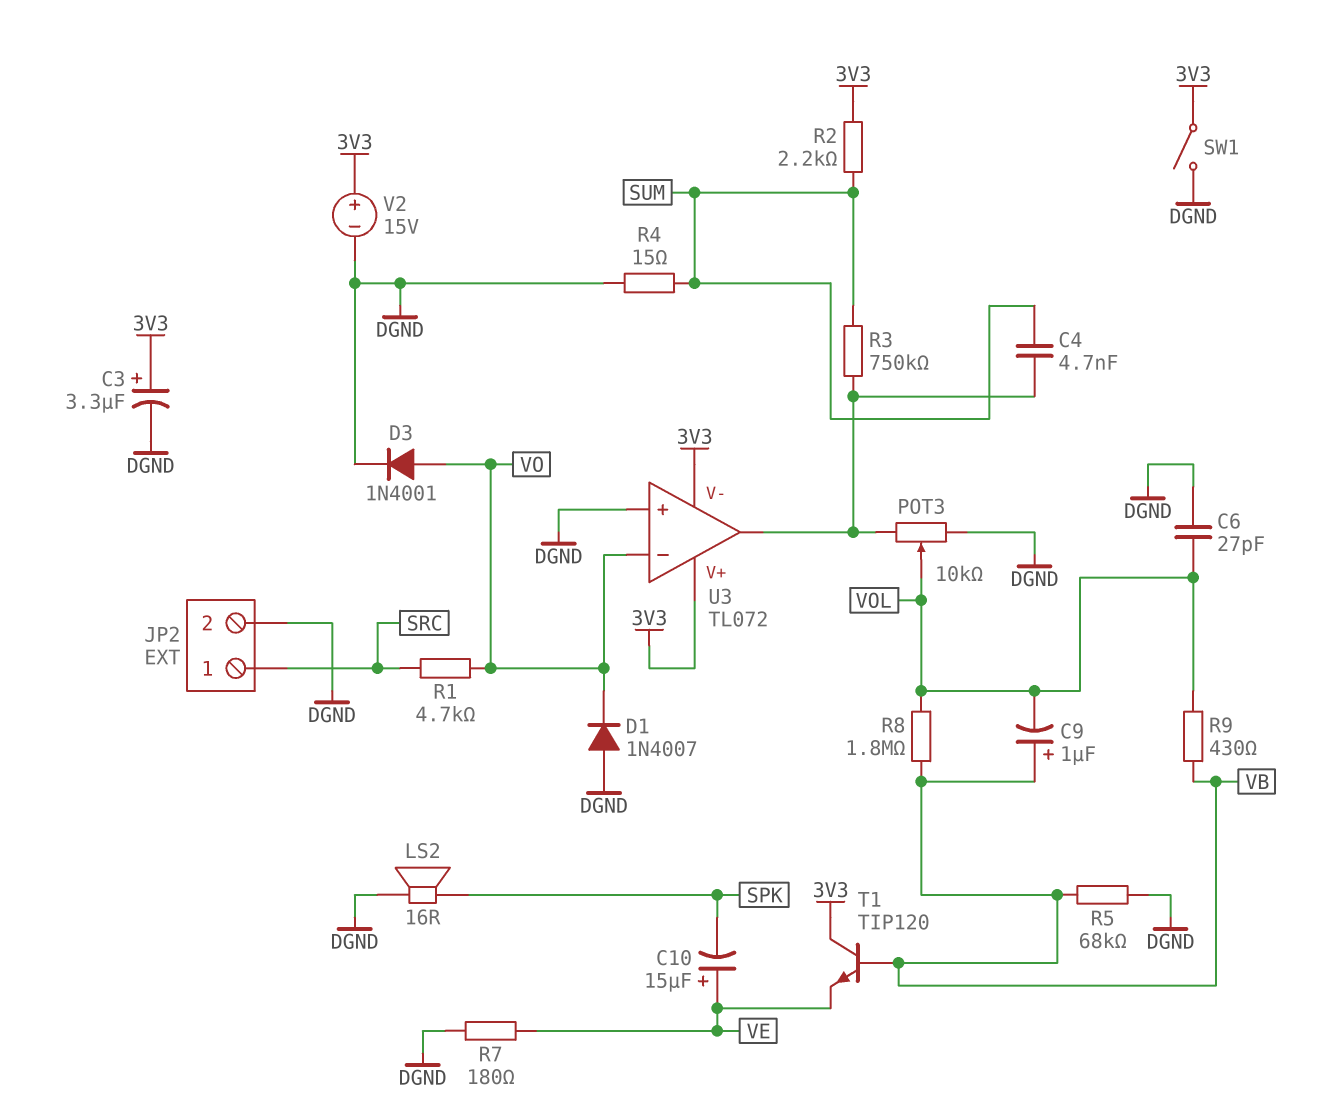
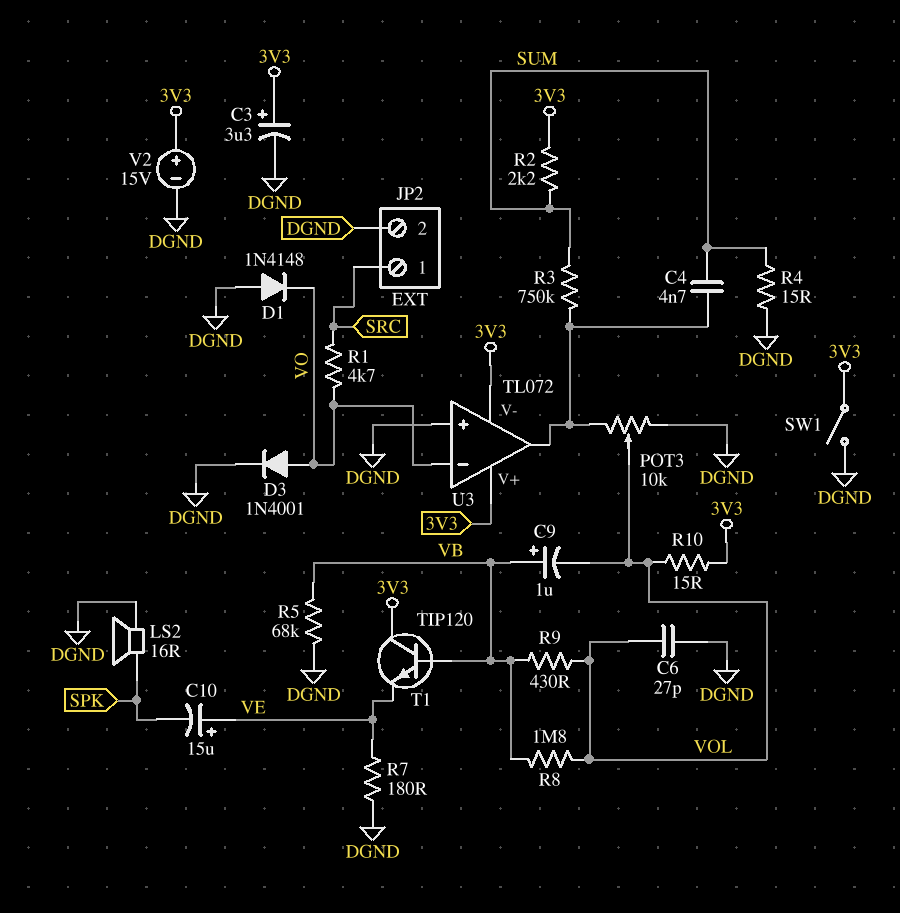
D1: diode 1N4007 (A DGND, K VO) -> diode 1N4148 (A DGND, K VO)
R10: none -> 15 (3V3, VOL)

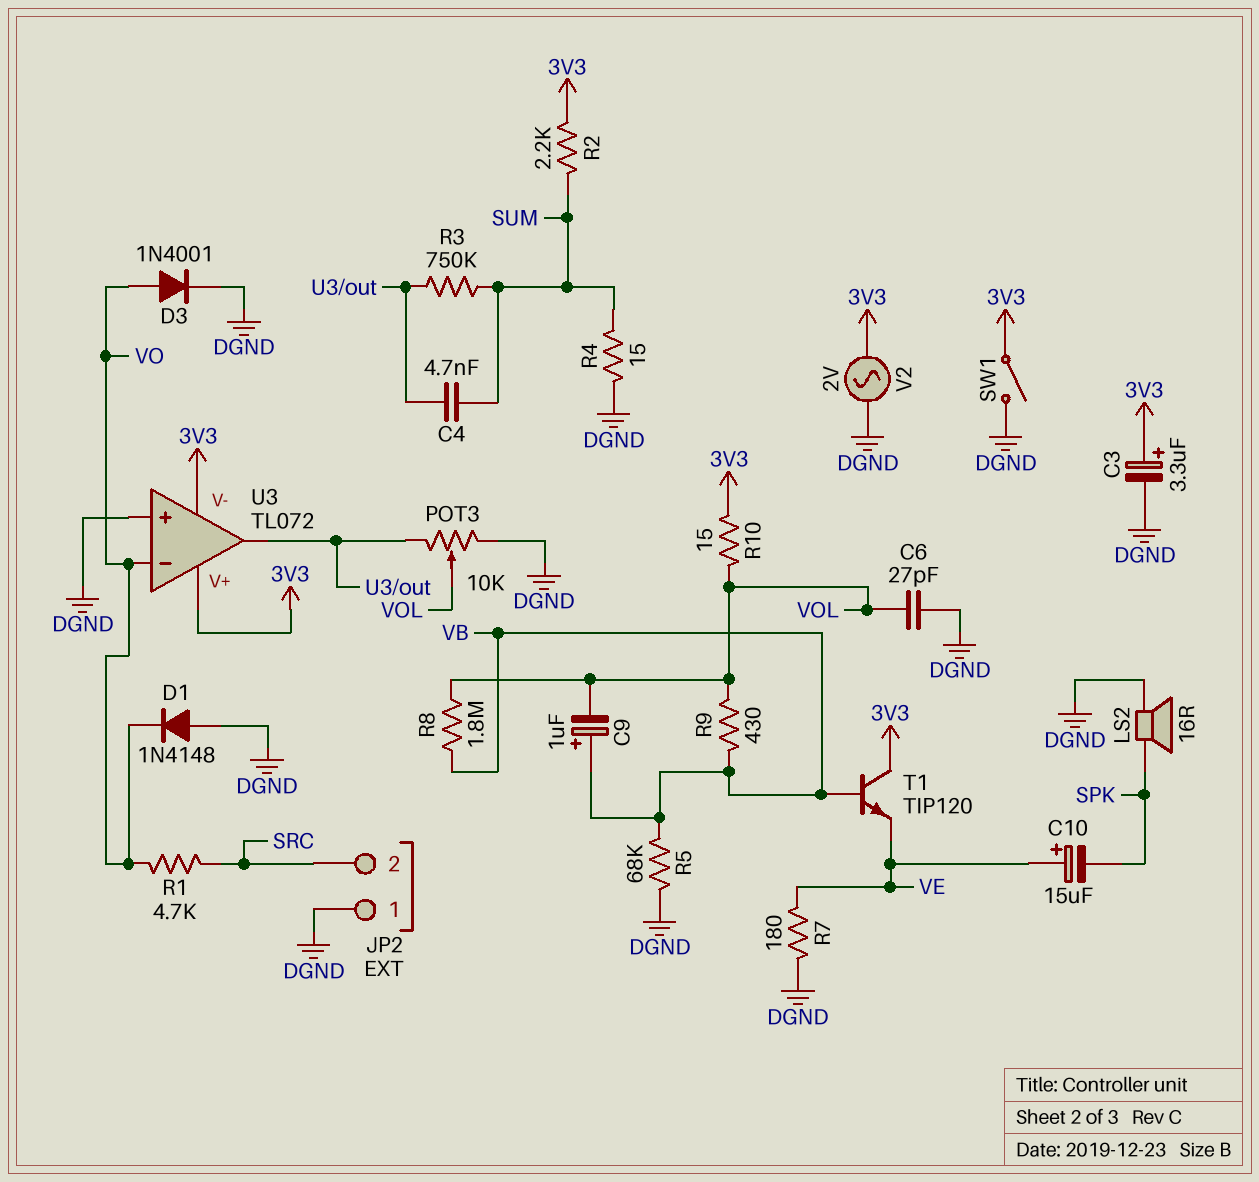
JP2 pin 1: SRC -> DGND
JP2 pin 2: DGND -> SRC
V2: 15V (plus 3V3, minus DGND) -> AC 2V (3V3, DGND)

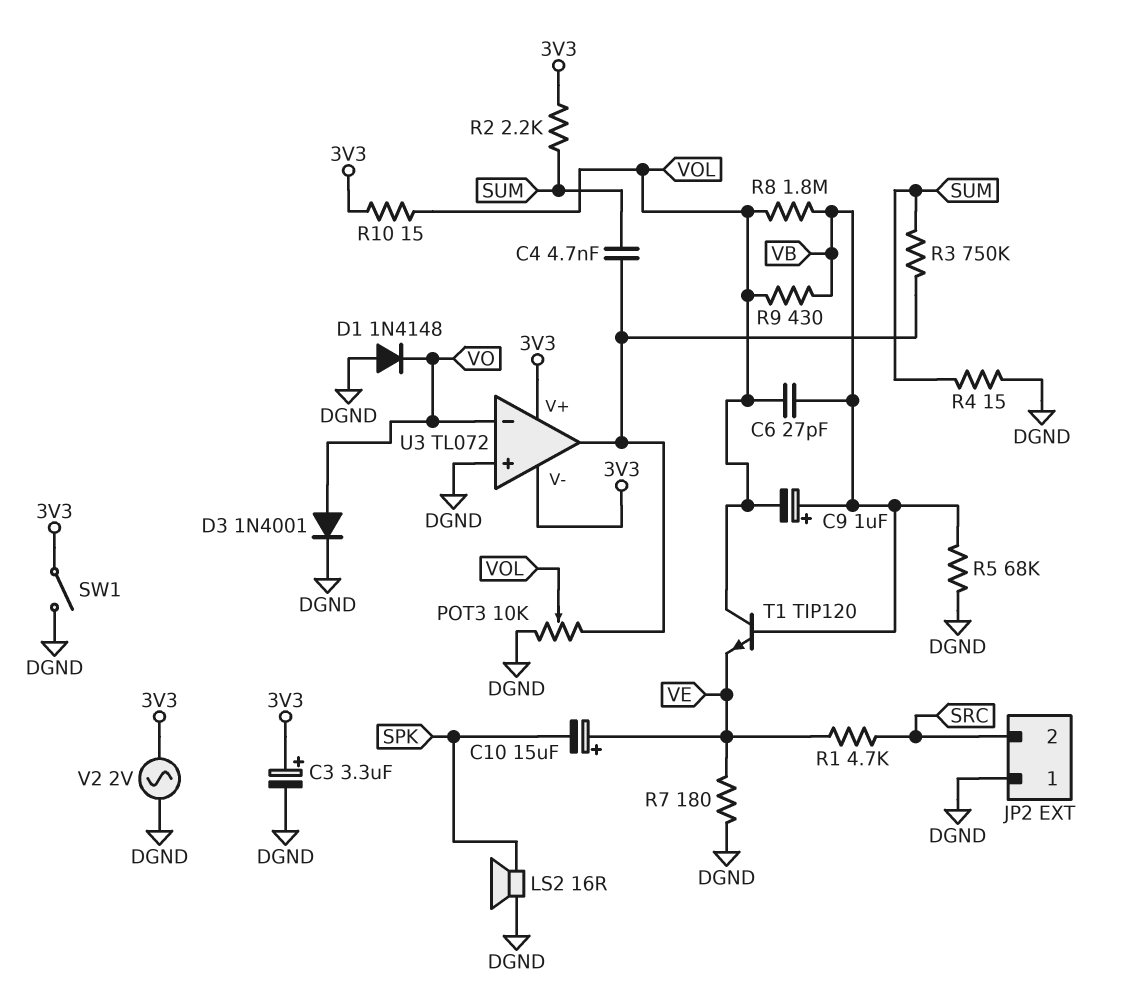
C6: 27pF (DGND, VOL) -> 27pF (VB, VOL)
R1: 4.7k (SRC, VO) -> 4.7k (SRC, VE)
T1: NPN TIP120 (B VB, C 3V3, E VE) -> NPN TIP120 (B VB, C VOL, E VE)

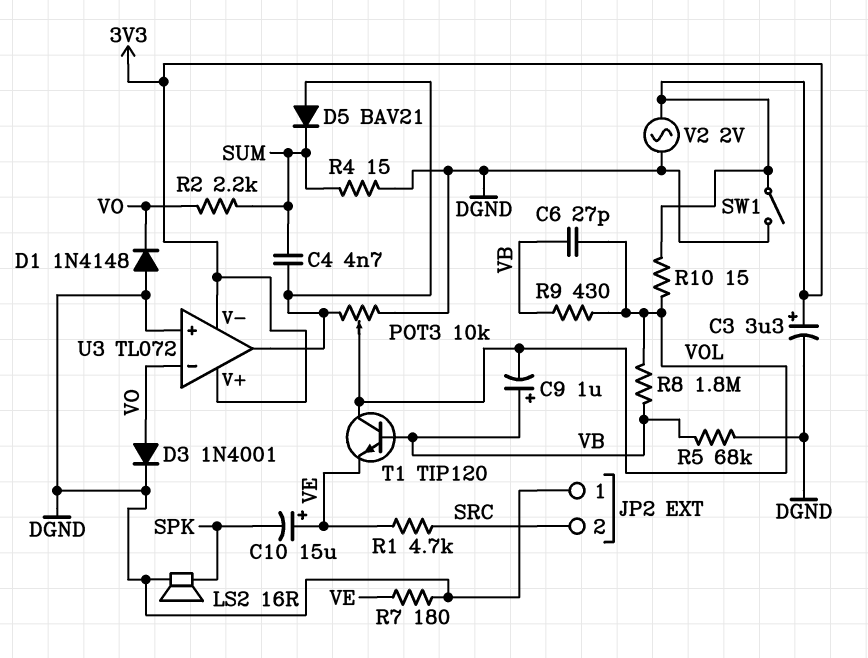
D5: none -> diode BAV21 (A U3/out, K SUM)
R2: 2.2k (3V3, SUM) -> 2.2k (SUM, VO)
R3: 750k (SUM, U3/out) -> none

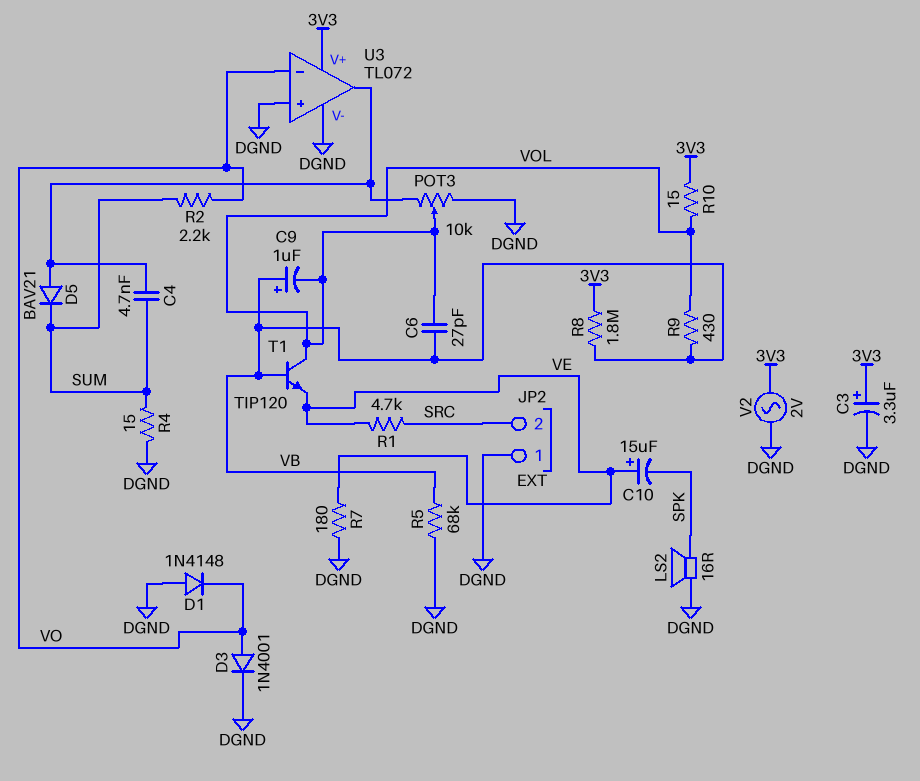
R8: 1.8M (VB, VOL) -> 1.8M (3V3, VB)
SW1: switch (3V3, DGND) -> none
U3 pin V-: 3V3 -> DGND

